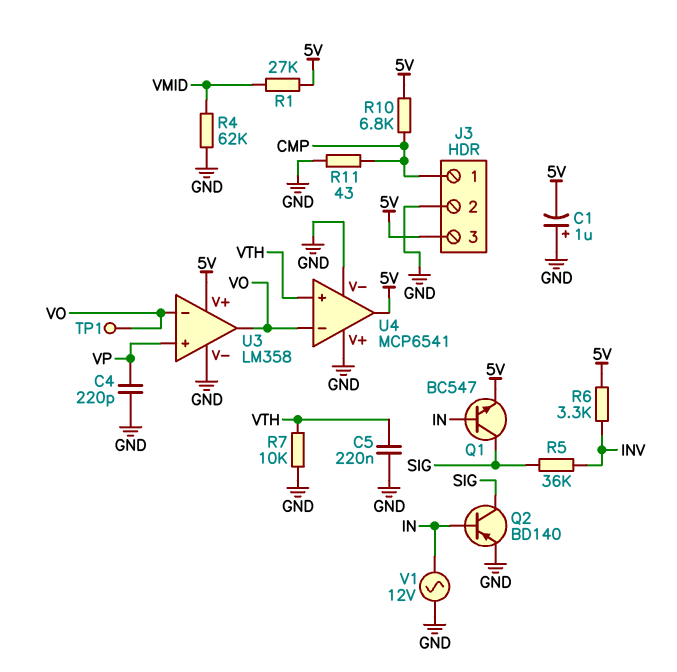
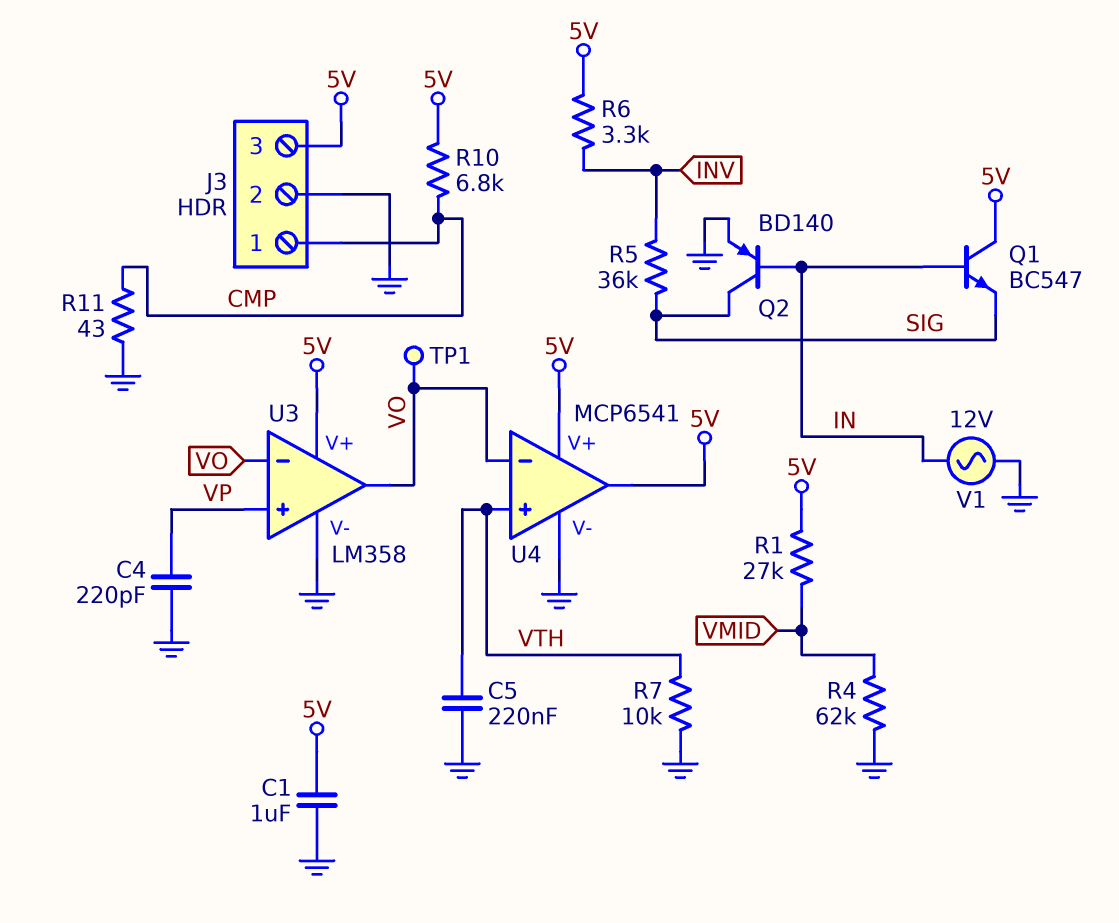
C1: 1uF (plus GND, minus 5V) -> 1uF (5V, GND)
Q1: NPN BC547 (B IN, C SIG, E 5V) -> NPN BC547 (B IN, C 5V, E SIG)
U4 pin V+: GND -> 5V

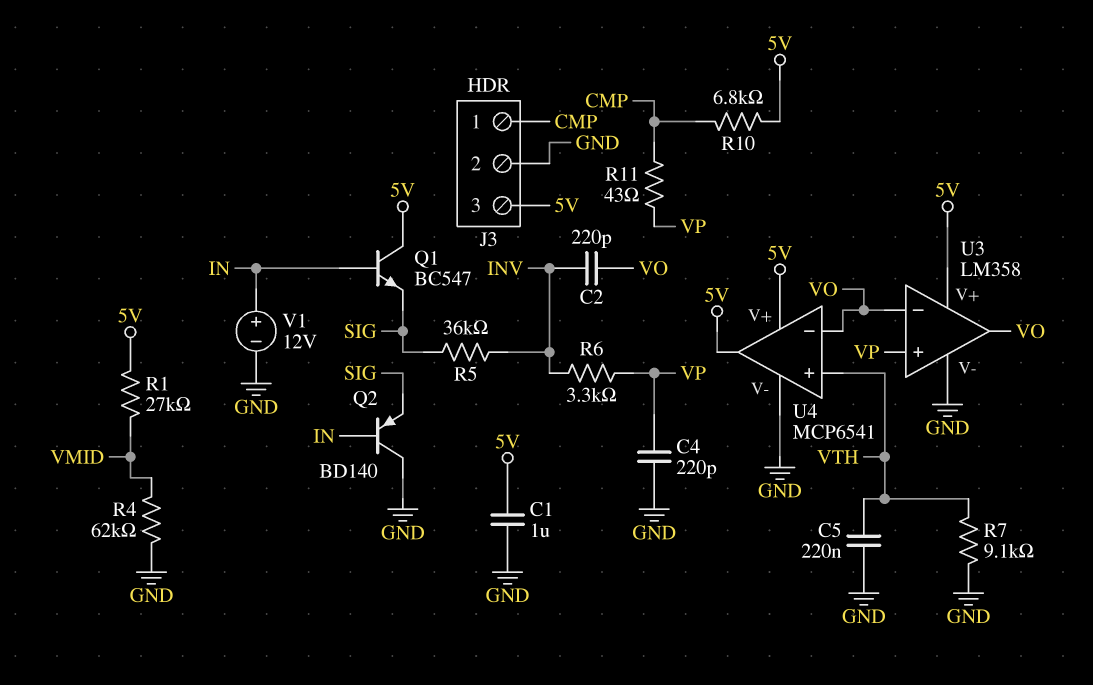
C2: none -> 220pF (INV, VO)
Q2: PNP BD140 (B IN, C SIG, E GND) -> PNP BD140 (B IN, C GND, E SIG)
R6: 3.3k (5V, INV) -> 3.3k (INV, VP)
R7: 10k (GND, VTH) -> 9.1k (GND, VTH)
R11: 43 (CMP, GND) -> 43 (CMP, VP)
TP1: test point (VO) -> none
V1: AC 12V (GND, IN) -> 12V (plus IN, minus GND)

